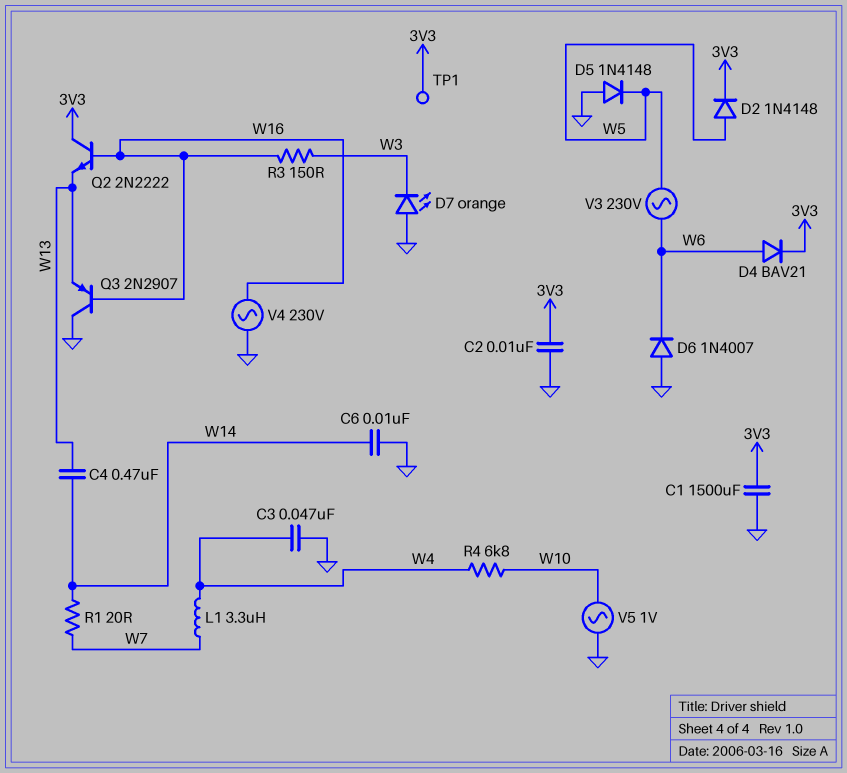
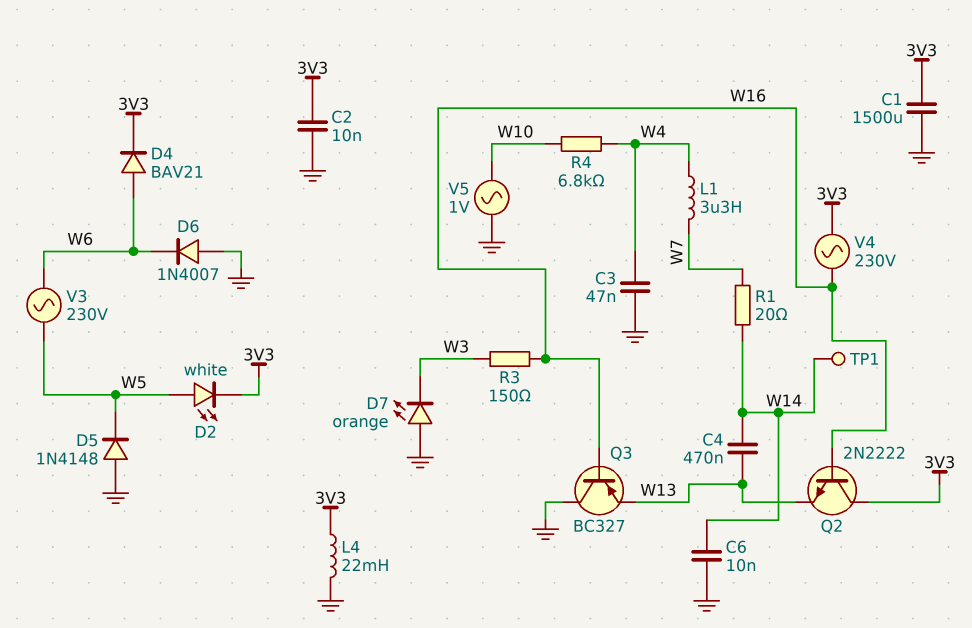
D2: diode 1N4148 (A W5, K 3V3) -> LED white (A W5, K 3V3)
L4: none -> 22mH (3V3, GND)
Q3: PNP 2N2907 (B W16, C GND, E W13) -> PNP BC327 (B W16, C GND, E W13)
TP1: test point (3V3) -> test point (W14)
V4: AC 230V (GND, W16) -> AC 230V (3V3, W16)

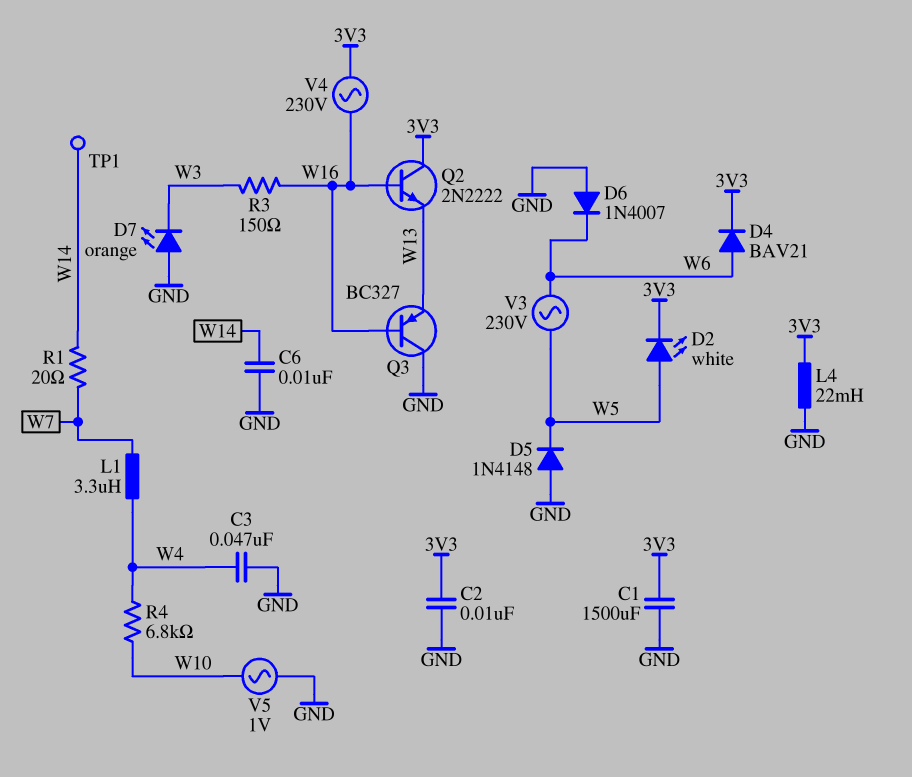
C4: 470nF (W13, W14) -> none

